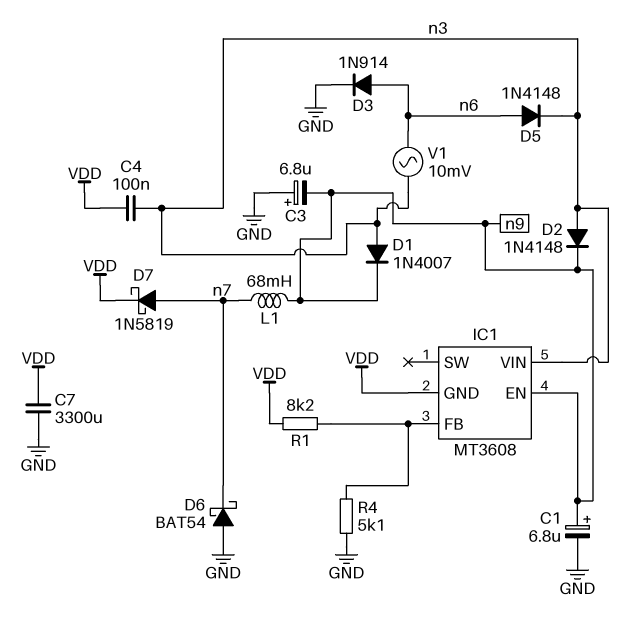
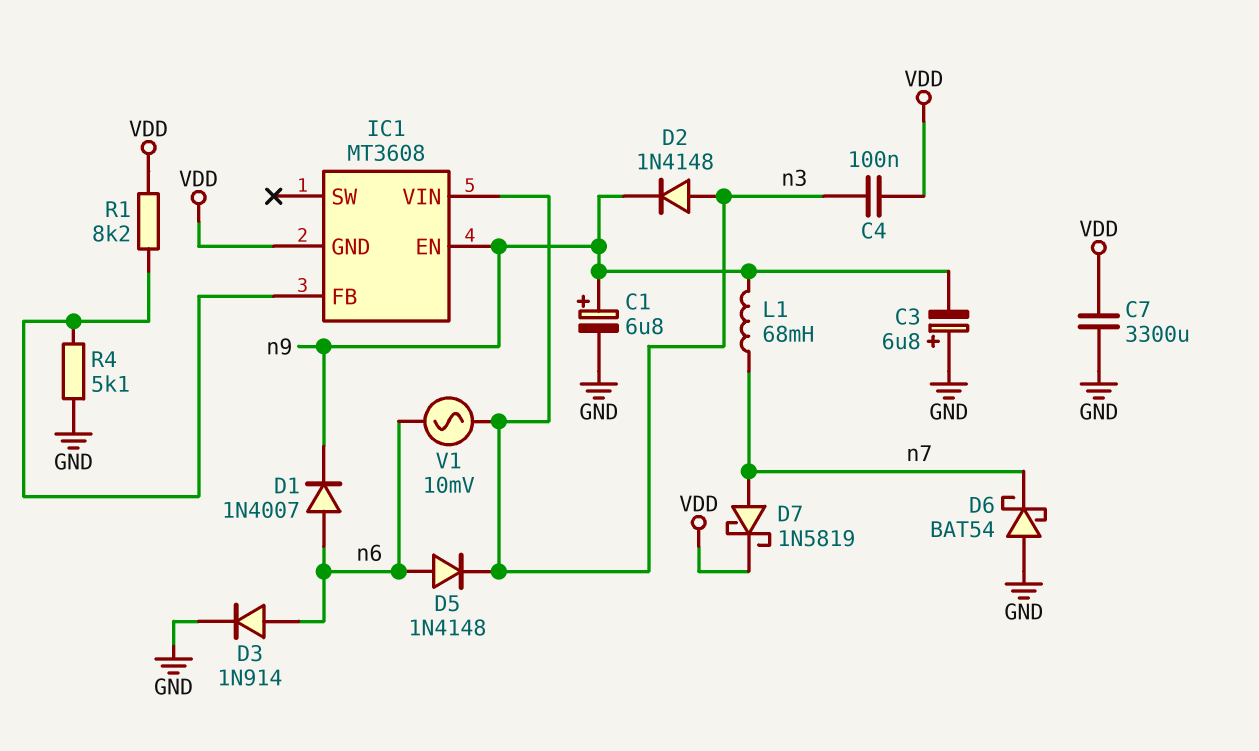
D1: diode 1N4007 (A n3, K n9) -> diode 1N4007 (A n6, K n9)

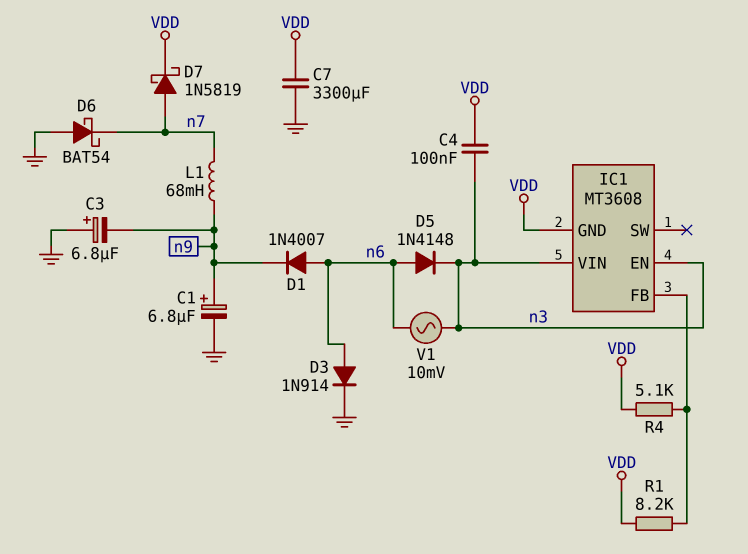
D2: diode 1N4148 (A n3, K n9) -> none
IC1 pin EN: n9 -> n3
R4: 5.1k (GND, IC1/FB) -> 5.1k (IC1/FB, VDD)

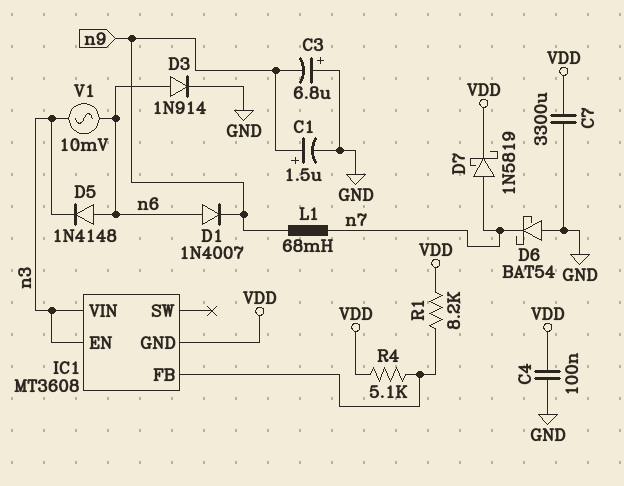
C1: 6.8uF (plus n9, minus GND) -> 1.5uF (plus n9, minus GND)
C4: 100nF (VDD, n3) -> 100nF (GND, VDD)

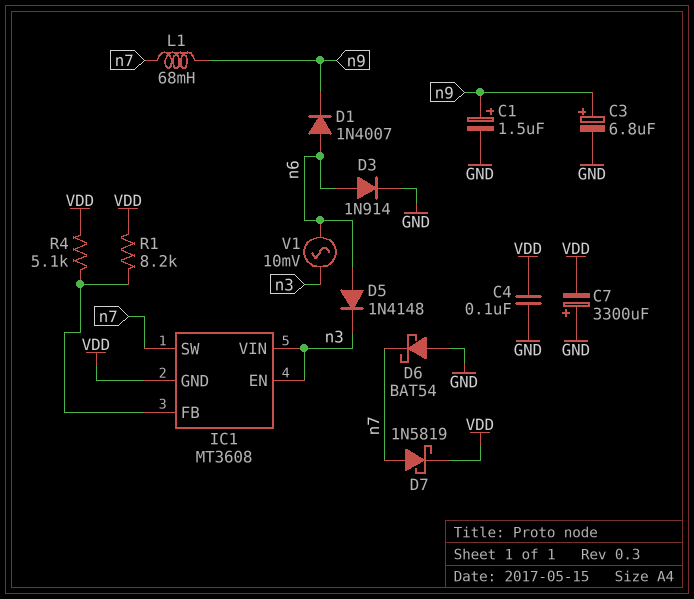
C3: 6.8uF (plus GND, minus n9) -> 6.8uF (plus n9, minus GND)
C7: 3300uF (GND, VDD) -> 3300uF (plus GND, minus VDD)
IC1 pin SW: none -> n7

